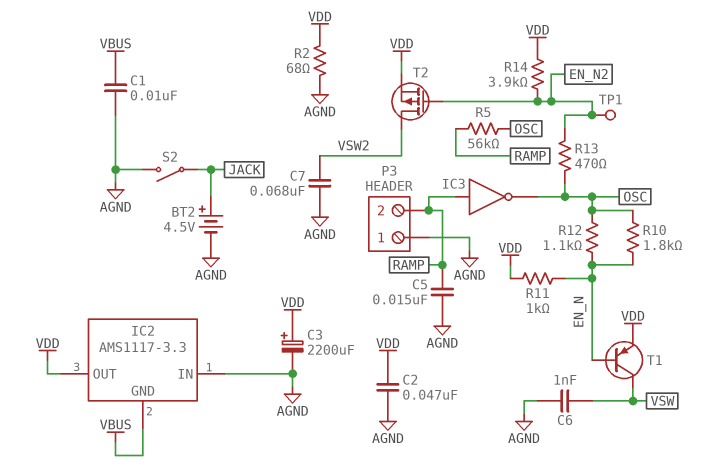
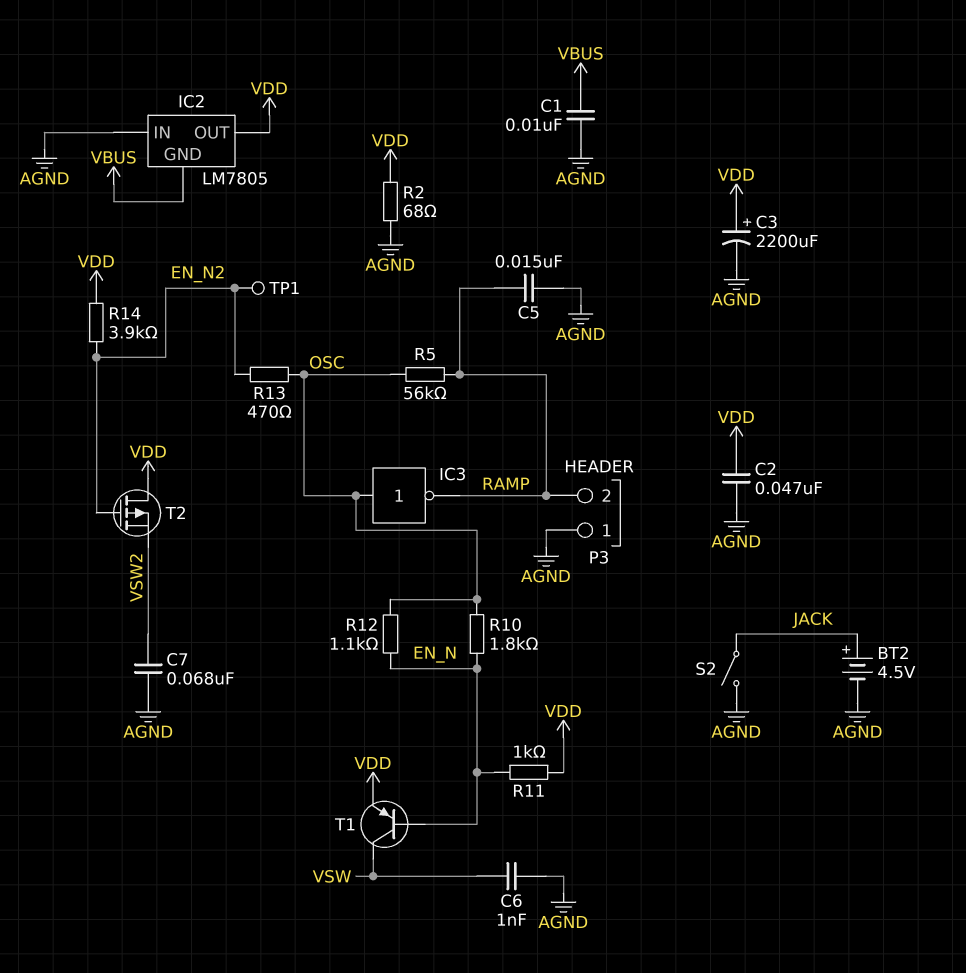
IC2: AMS1117-3.3 -> LM7805
IC3: NOT (in RAMP, out OSC) -> NOT (in OSC, out RAMP)
T2: PMOS (G EN_N2, D VSW2, S VDD) -> PMOS (G EN_N2, D VDD, S VSW2)

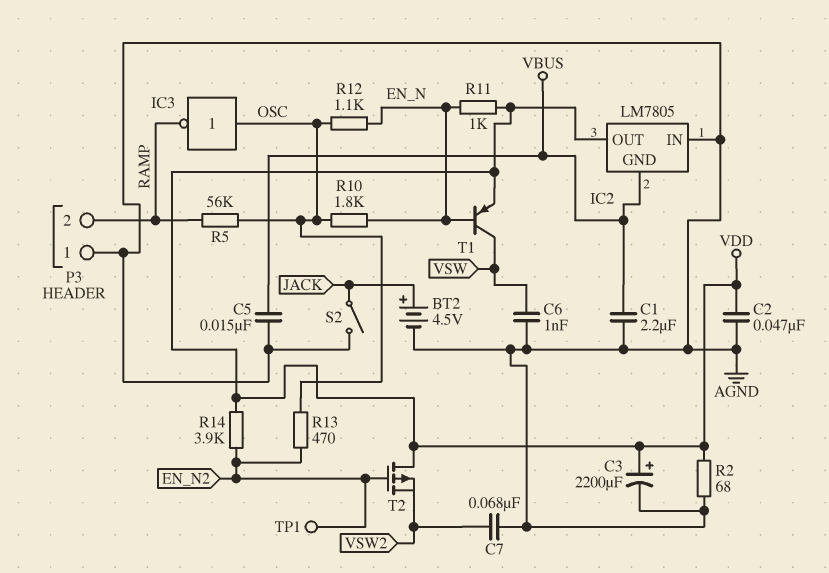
C1: 10nF (AGND, VBUS) -> 2.2uF (AGND, VBUS)
C5: 15nF (AGND, RAMP) -> 15nF (AGND, VBUS)

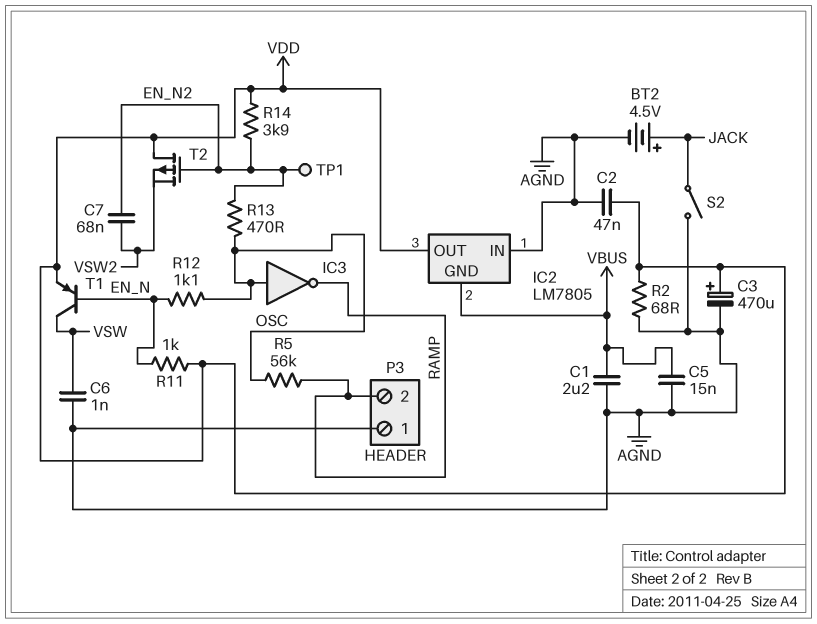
C3: 2200uF (plus VDD, minus AGND) -> 470uF (plus VDD, minus AGND)
C7: 68nF (AGND, VSW2) -> 68nF (EN_N2, VSW2)
R10: 1.8k (EN_N, OSC) -> none

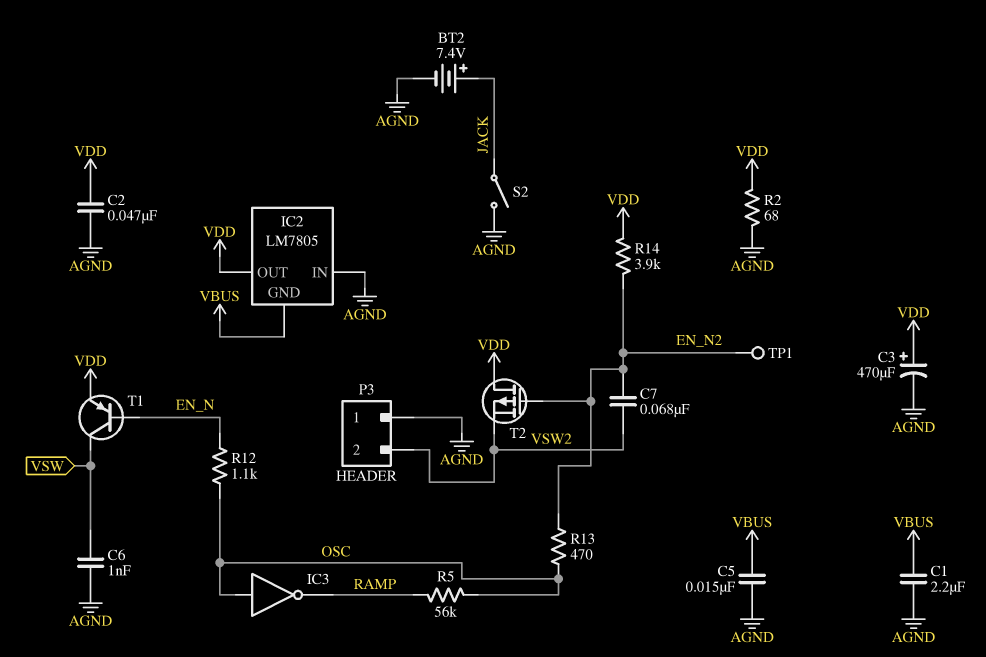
BT2: 4.5V (plus JACK, minus AGND) -> 7.4V (plus JACK, minus AGND)
P3 pin 2: RAMP -> VSW2
R11: 1k (EN_N, VDD) -> none

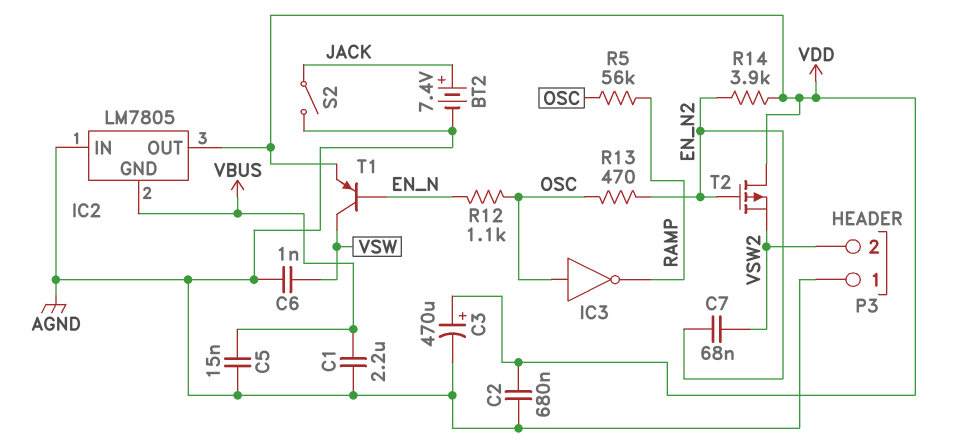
C2: 47nF (AGND, VDD) -> 680nF (AGND, VDD)
R2: 68 (AGND, VDD) -> none
TP1: test point (EN_N2) -> none

